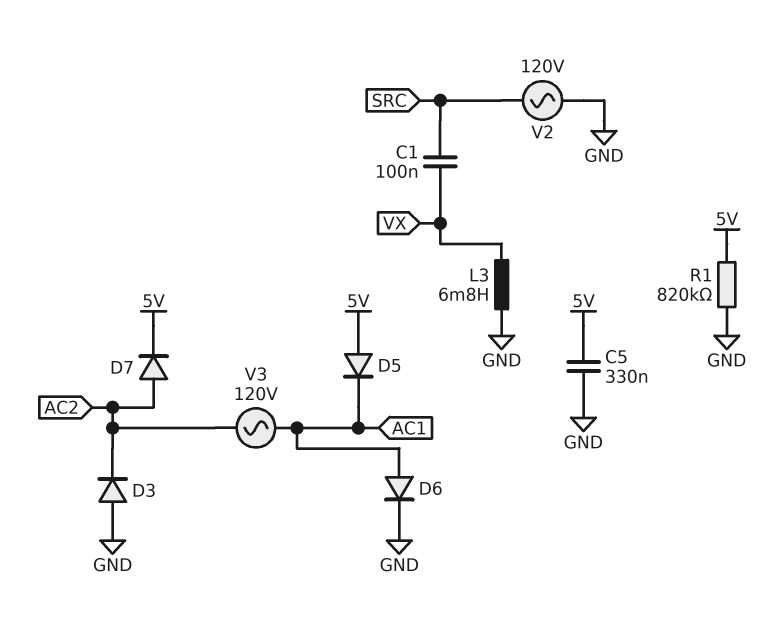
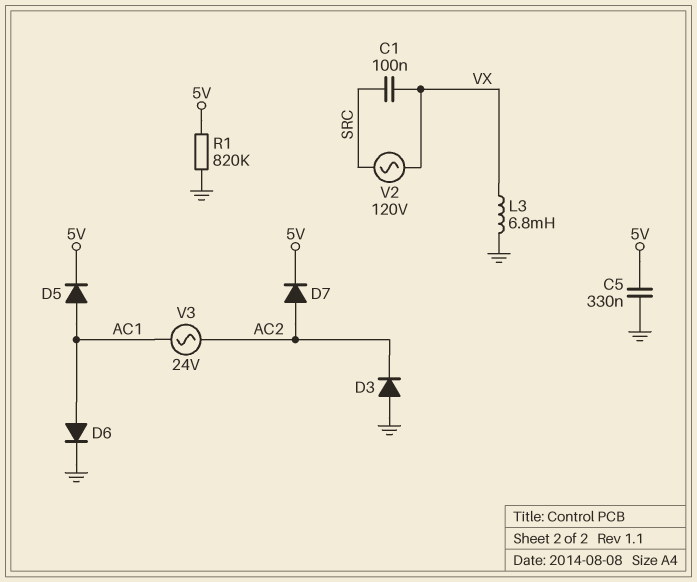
D5: diode (A 5V, K AC1) -> diode (A AC1, K 5V)
V2: AC 120V (GND, SRC) -> AC 120V (SRC, VX)
V3: AC 120V (AC1, AC2) -> AC 24V (AC1, AC2)

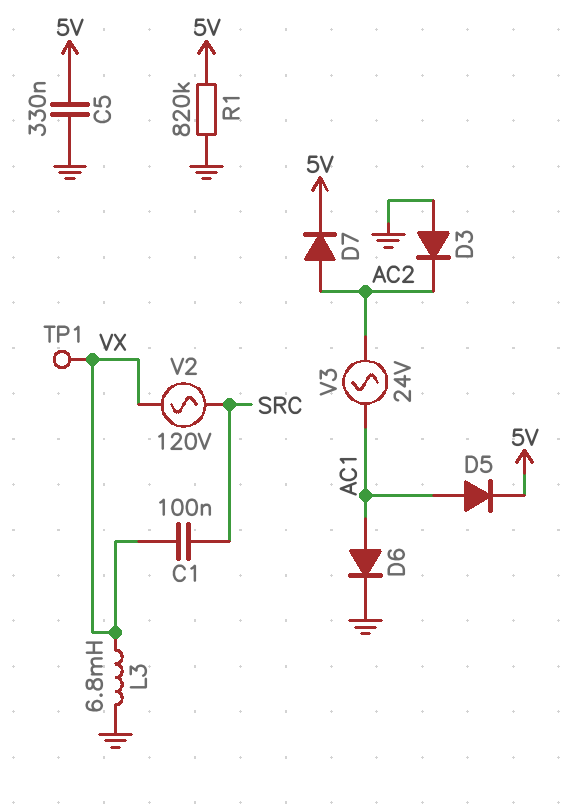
TP1: none -> test point (VX)

